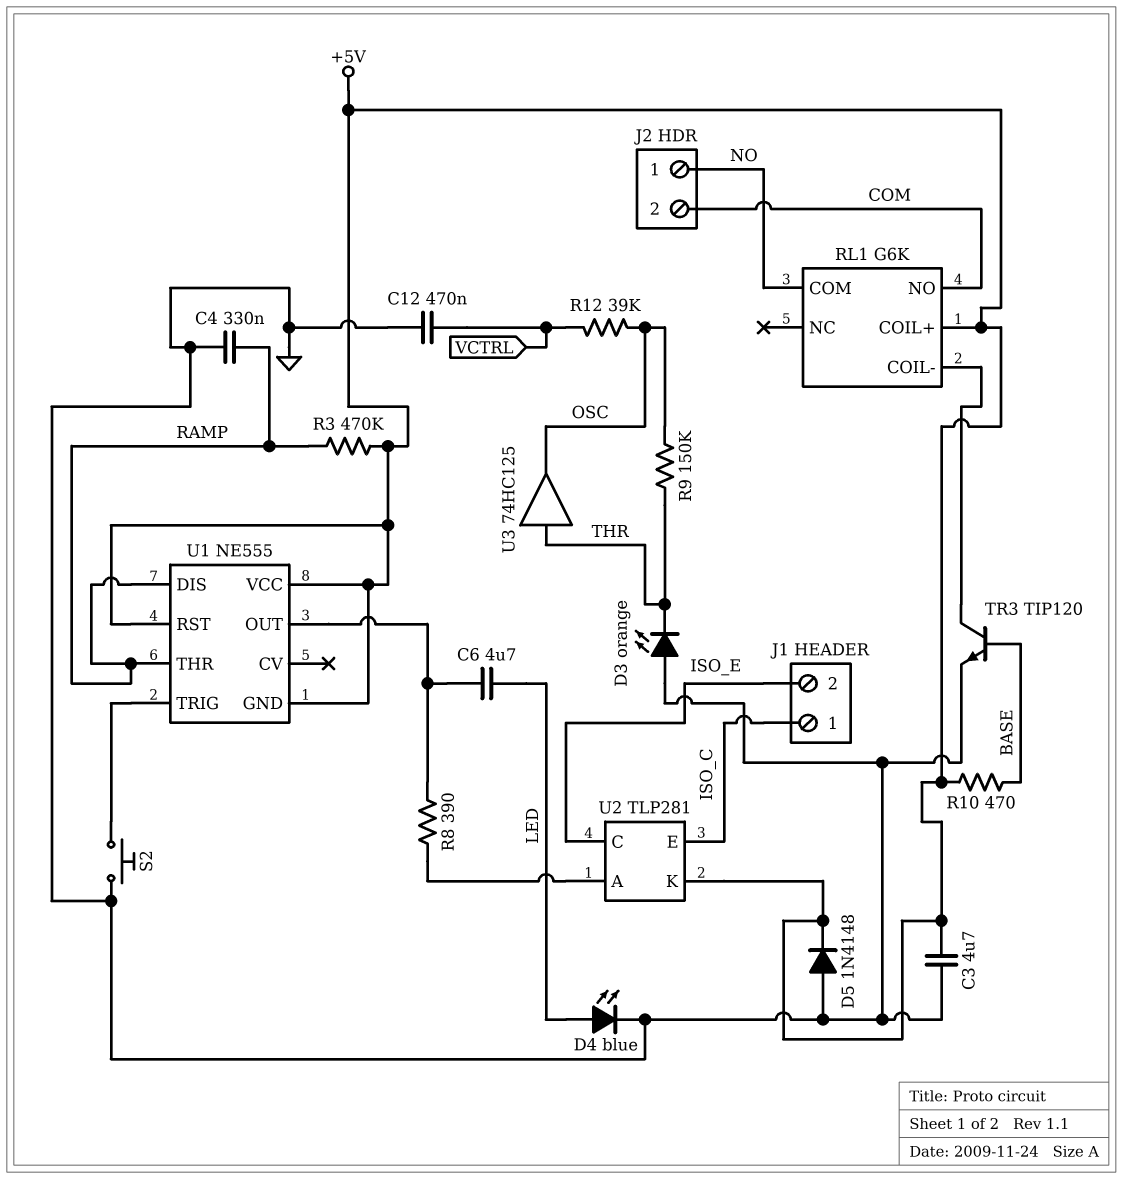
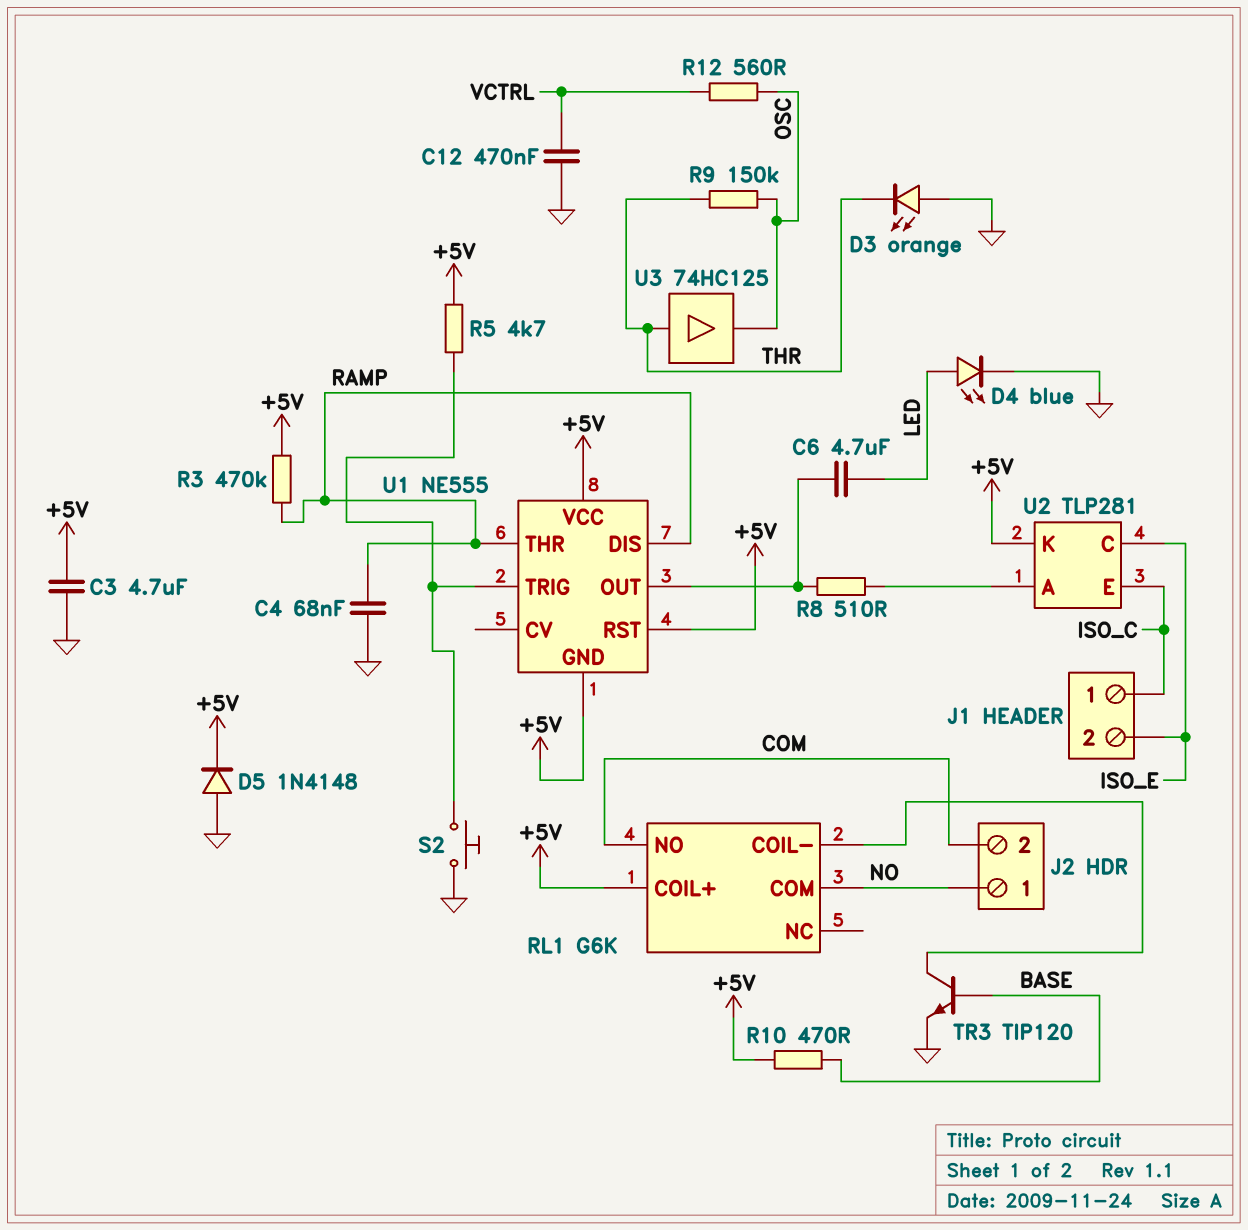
C4: 330nF (GND, RAMP) -> 68nF (GND, RAMP)
R5: none -> 4.7k (+5V, U1/TRIG)
R8: 390 (U1/OUT, U2/A) -> 510 (U1/OUT, U2/A)
R12: 39k (OSC, VCTRL) -> 560 (OSC, VCTRL)

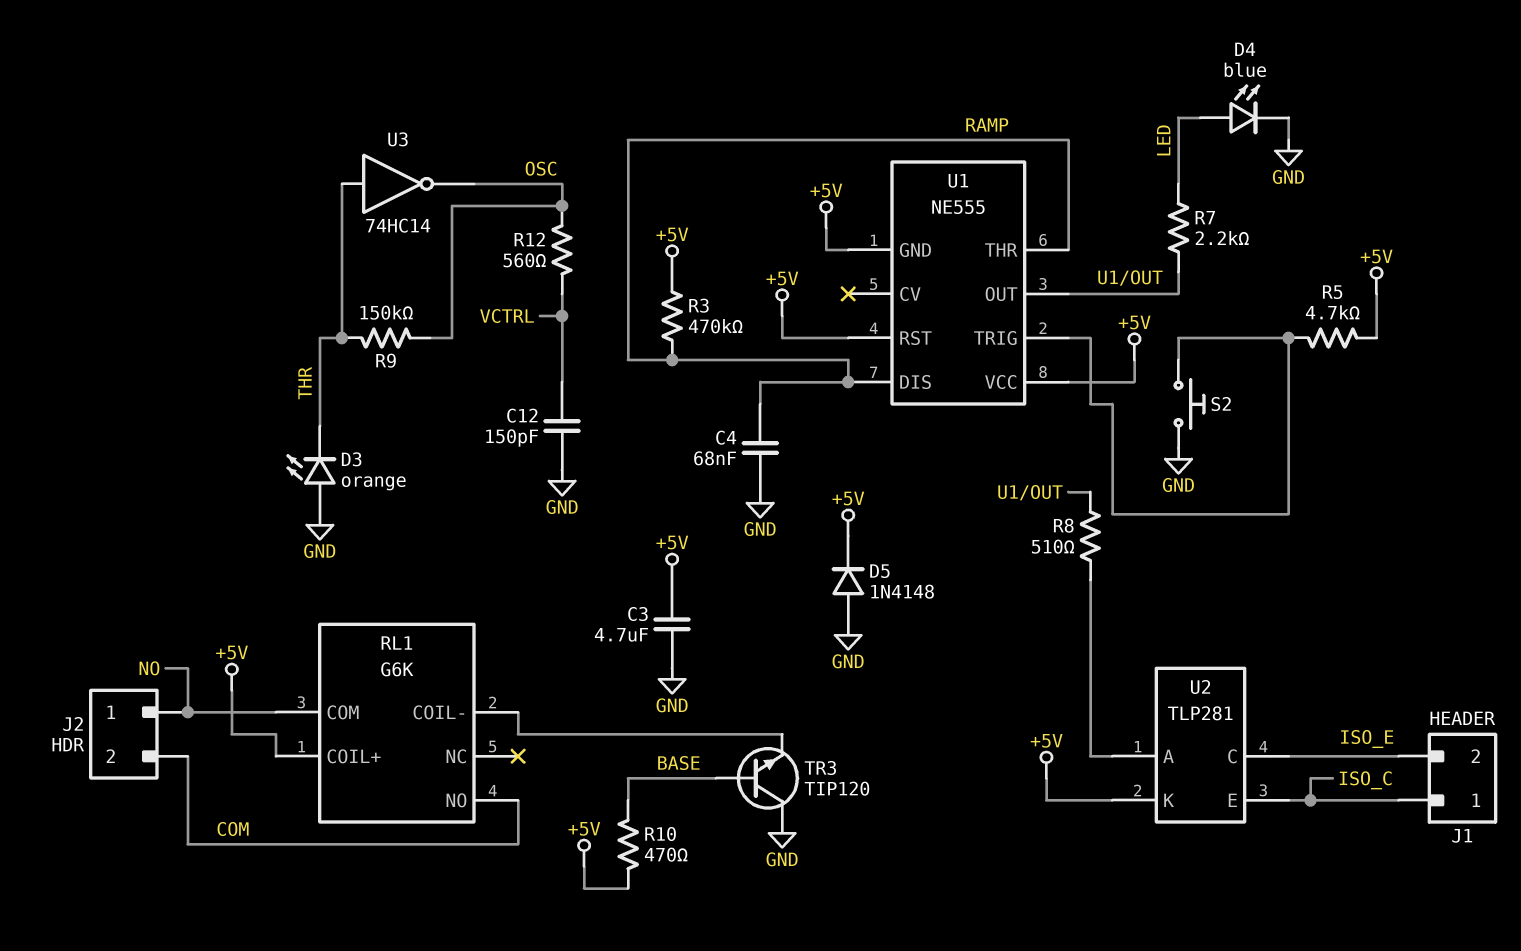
C6: 4.7uF (LED, U1/OUT) -> none
C12: 470nF (GND, VCTRL) -> 150pF (GND, VCTRL)
R7: none -> 2.2k (LED, U1/OUT)
TR3: NPN TIP120 (B BASE, C RL1/COIL-, E GND) -> NPN TIP120 (B BASE, C GND, E RL1/COIL-)
U3: buffer 74HC125 (in THR, out OSC) -> NOT 74HC14 (in THR, out OSC)

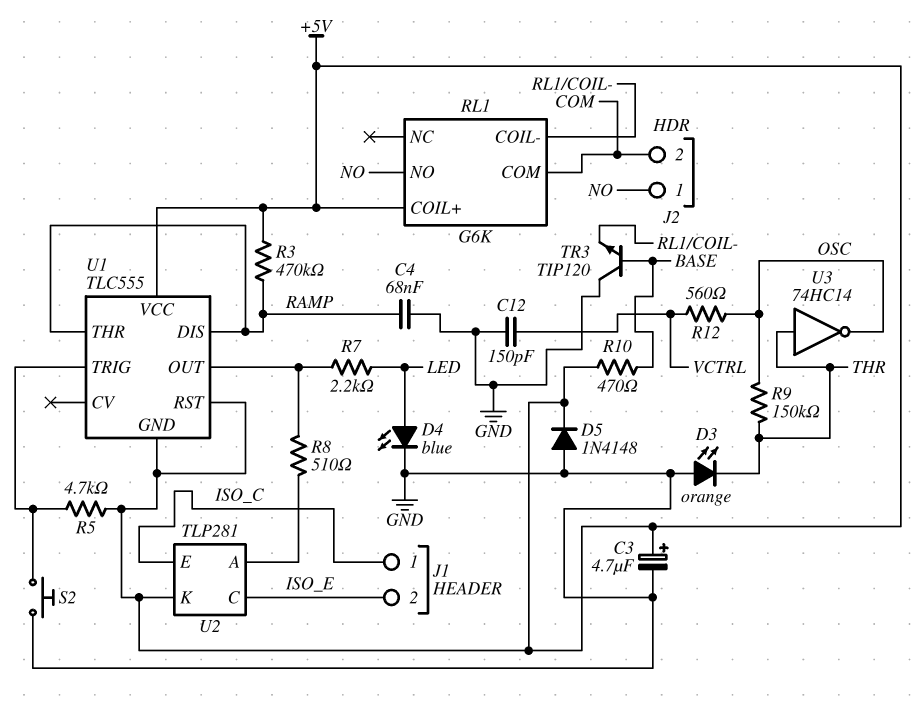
C3: 4.7uF (+5V, GND) -> 4.7uF (plus +5V, minus GND)
RL1 pin COM: NO -> COM
RL1 pin NO: COM -> NO
U1: NE555 -> TLC555

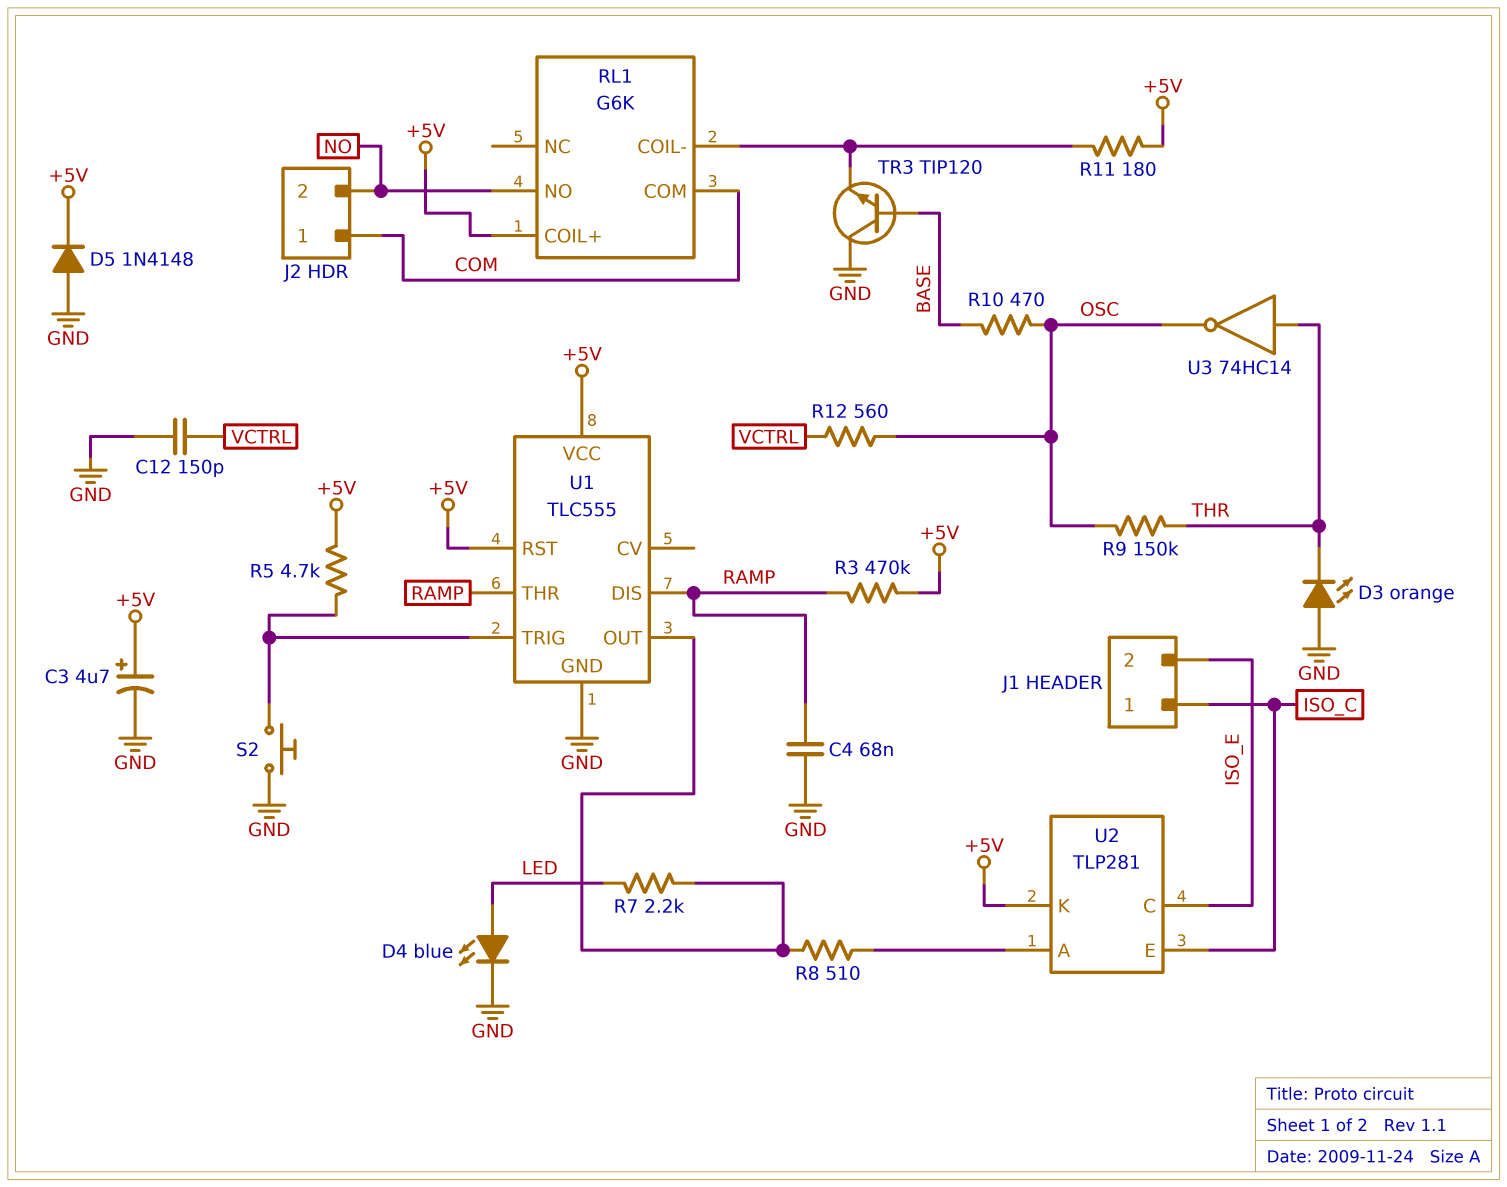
J2 pin 1: NO -> COM
J2 pin 2: COM -> NO
R10: 470 (+5V, BASE) -> 470 (BASE, OSC)
R11: none -> 180 (+5V, RL1/COIL-)
U1 pin GND: +5V -> GND

